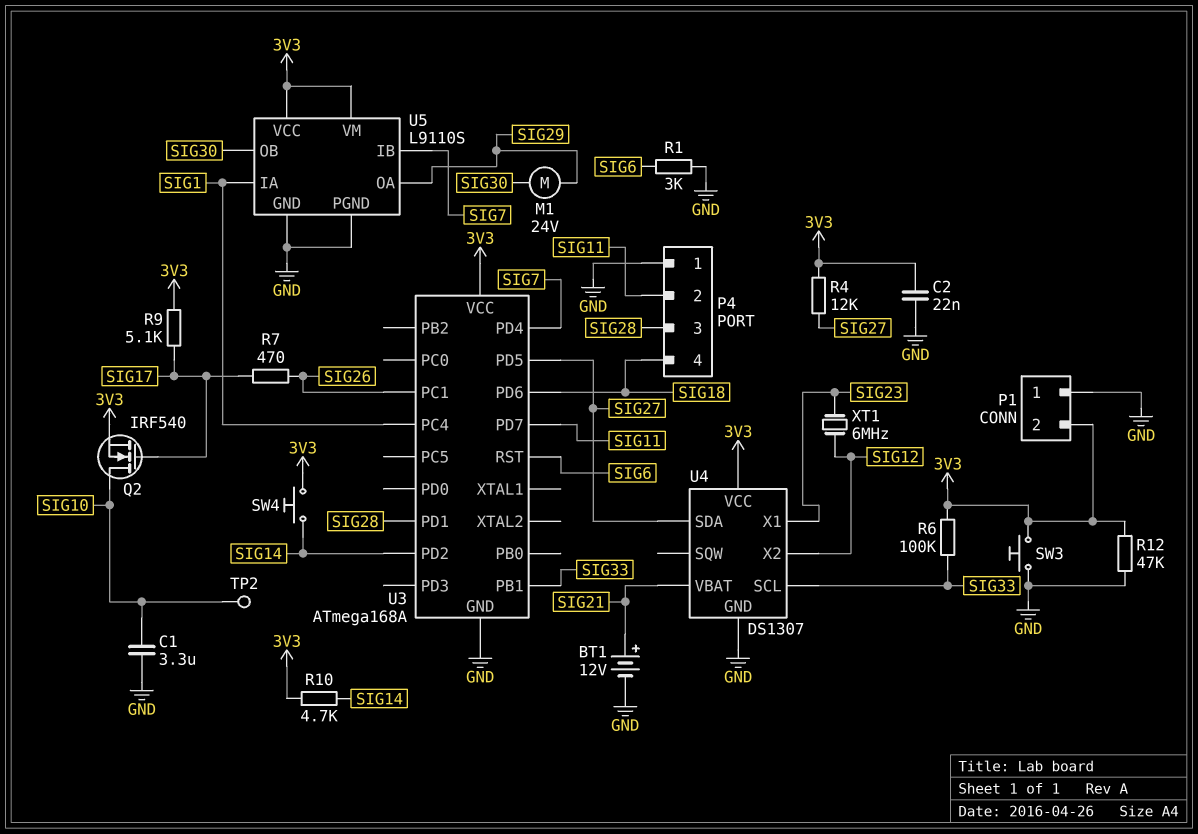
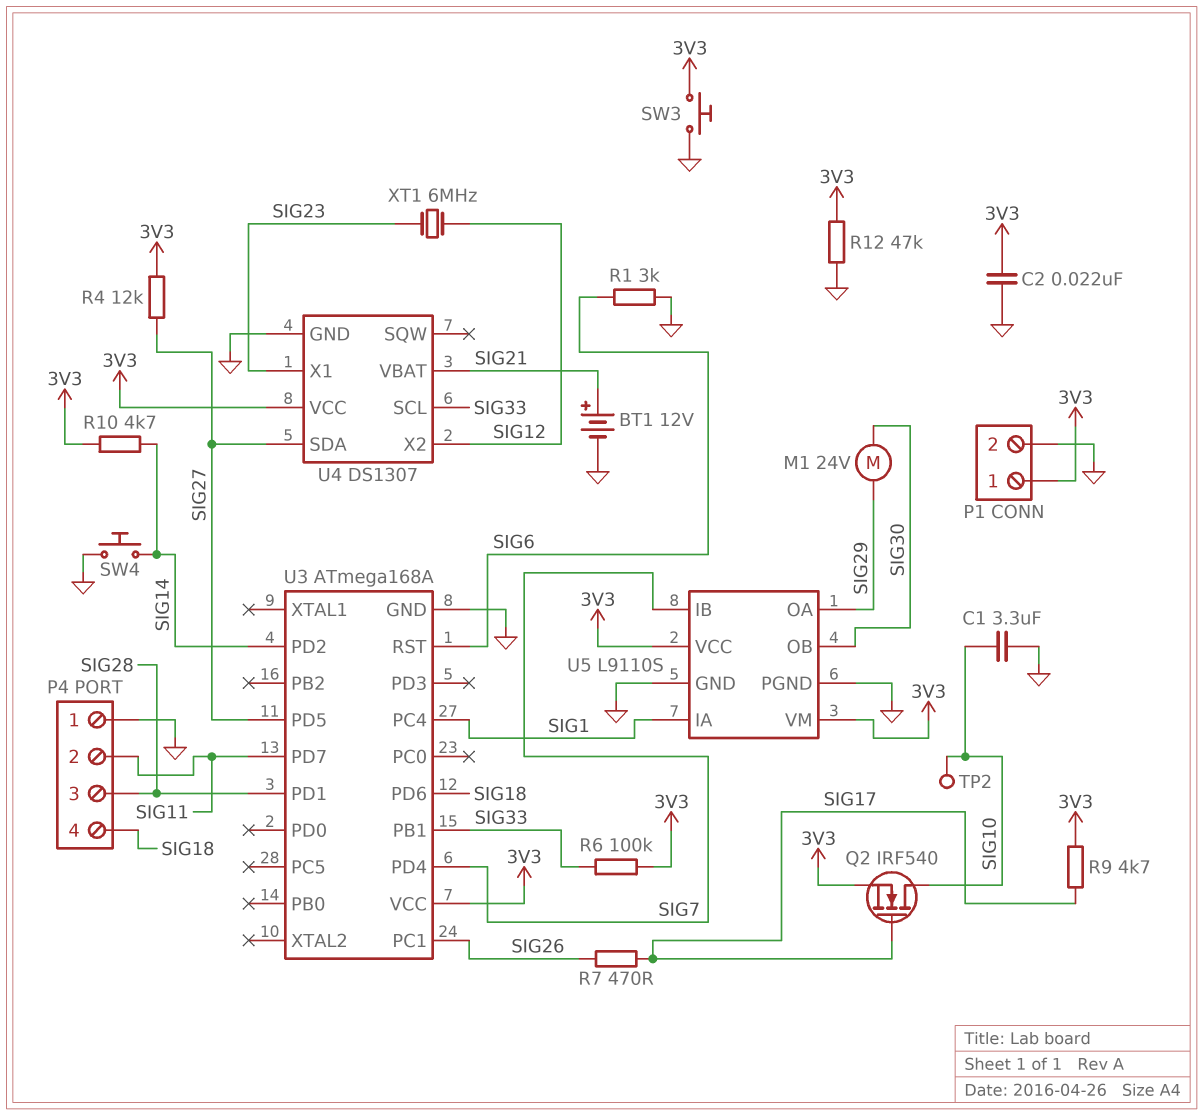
P1 pin 1: GND -> 3V3
P1 pin 2: 3V3 -> GND
R9: 5.1k (3V3, SIG17) -> 4.7k (3V3, SIG17)
SW4: button (3V3, SIG14) -> button (GND, SIG14)

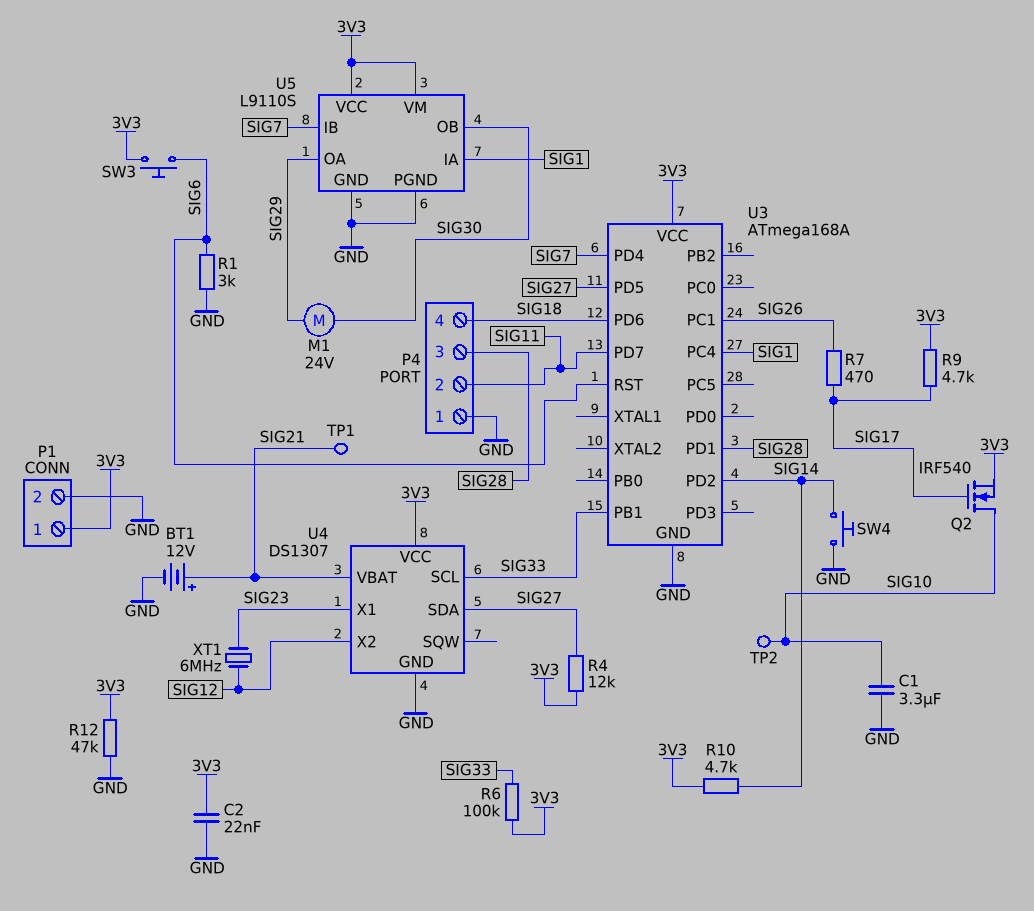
SW3: button (3V3, GND) -> button (3V3, SIG6)
TP1: none -> test point (SIG21)

